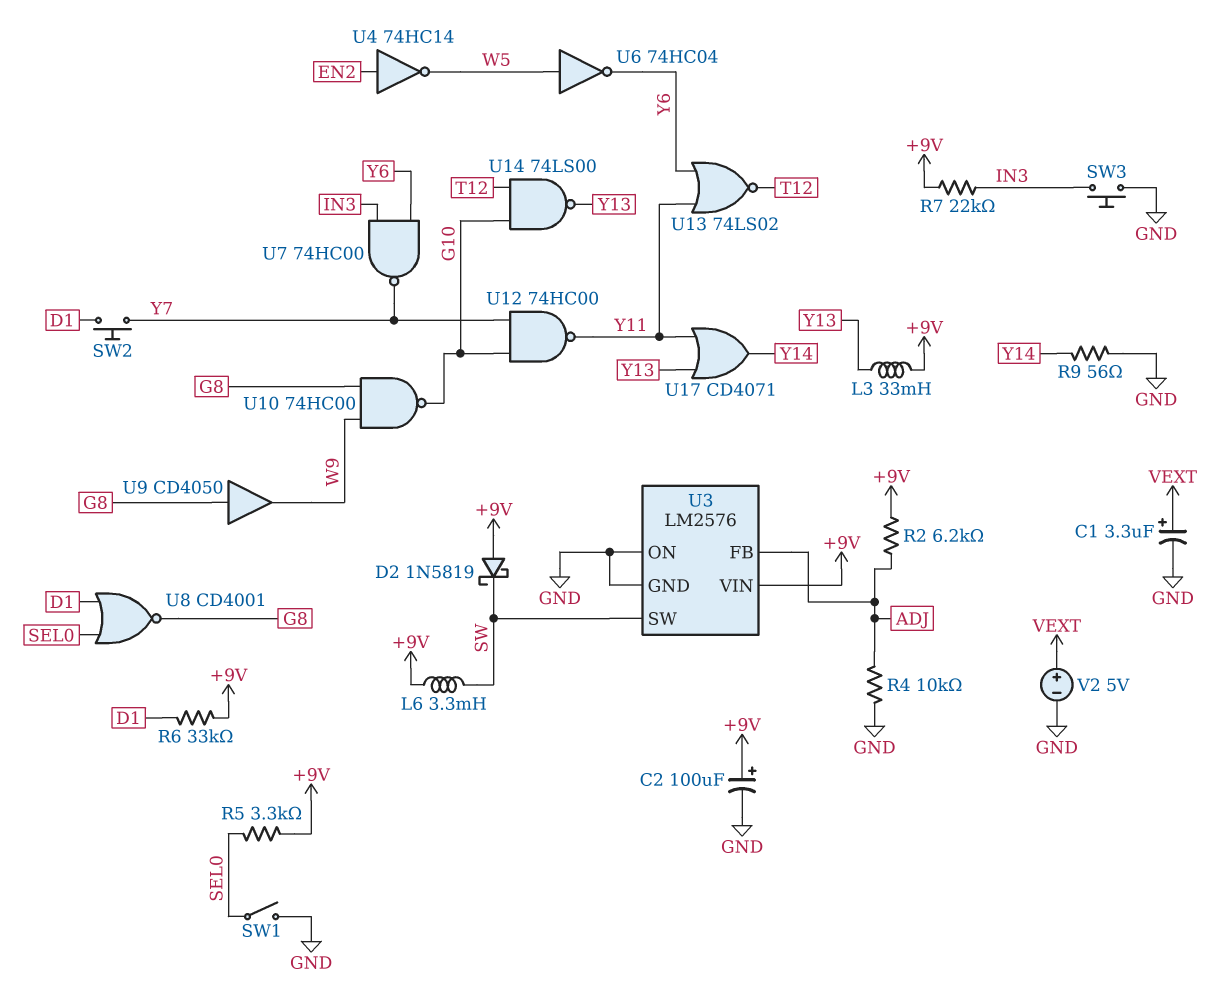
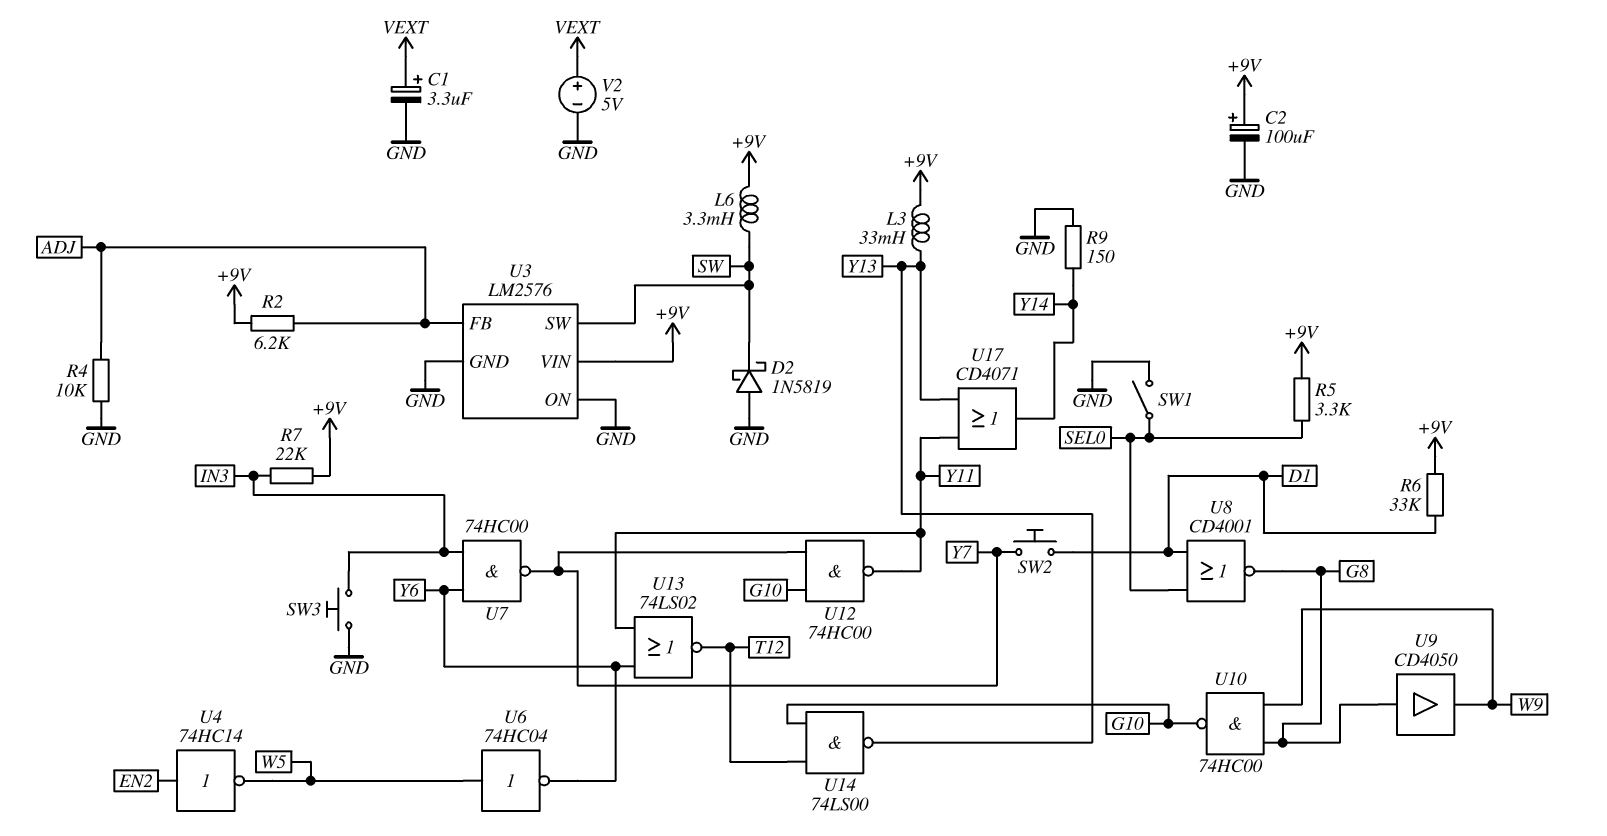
D2: schottky 1N5819 (A +9V, K SW) -> schottky 1N5819 (A GND, K SW)
R9: 56 (GND, Y14) -> 150 (GND, Y14)

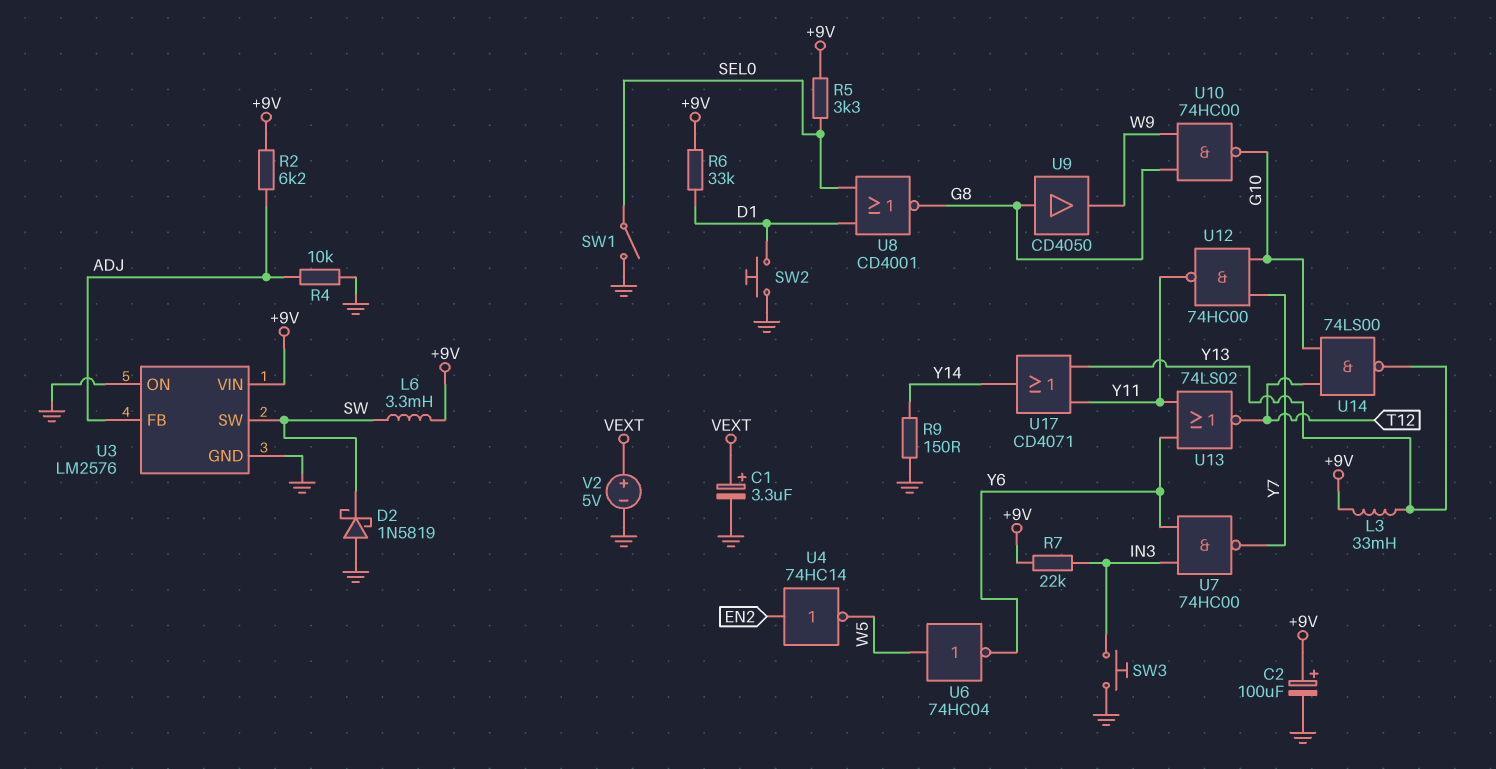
SW2: button (D1, Y7) -> button (D1, GND)

